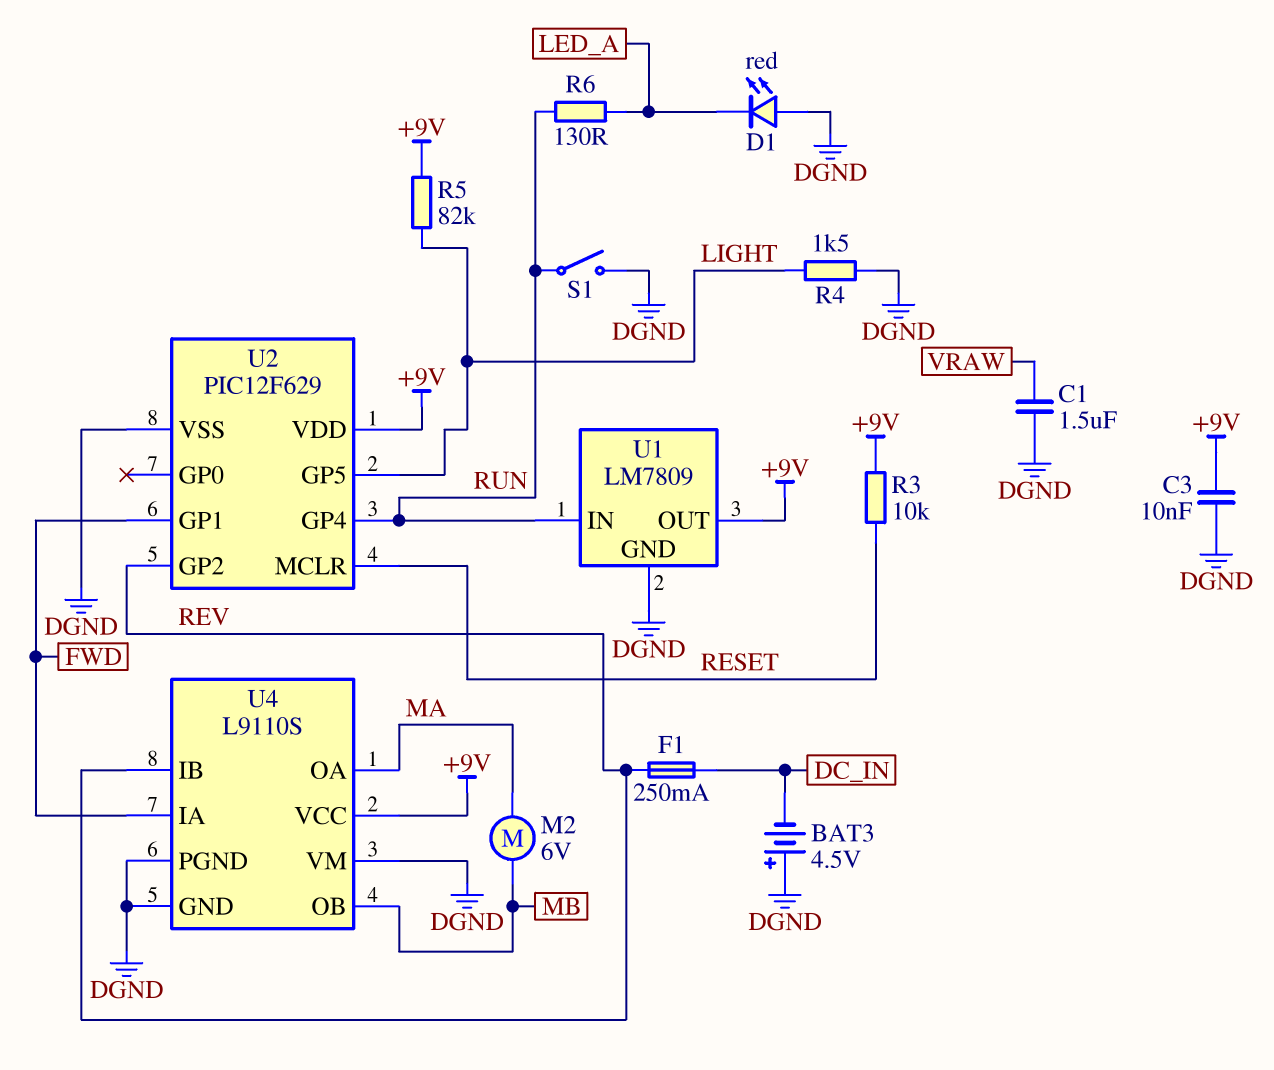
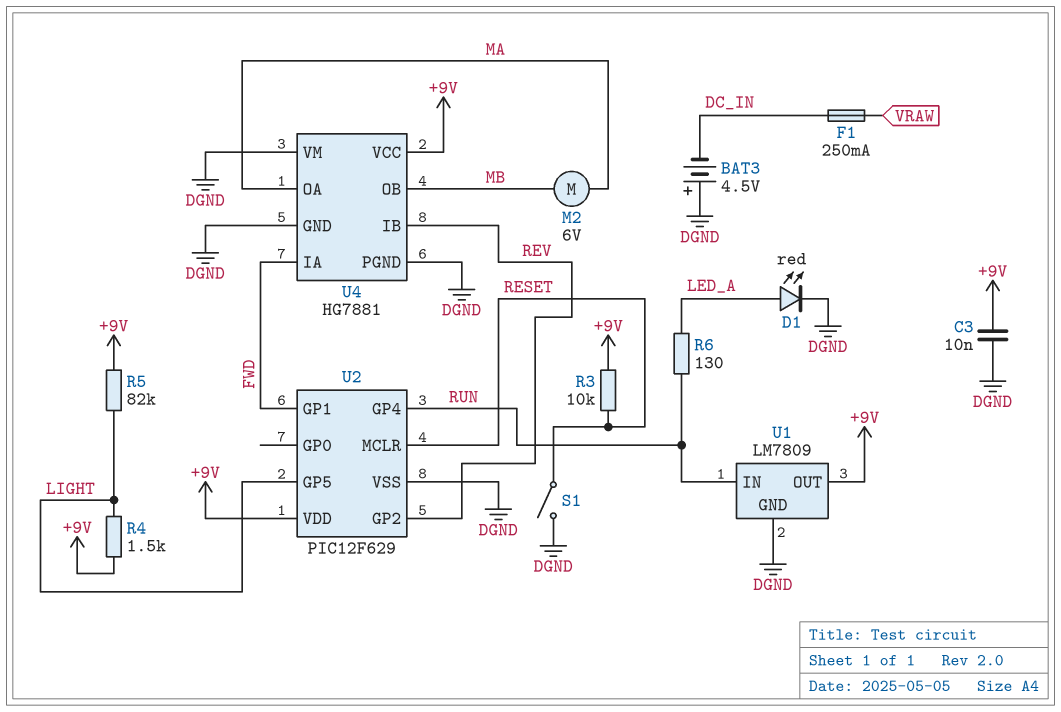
C1: 1.5uF (DGND, VRAW) -> none
D1: LED red (A DGND, K LED_A) -> LED red (A LED_A, K DGND)
F1: 250mA (DC_IN, REV) -> 250mA (DC_IN, VRAW)
R4: 1.5k (DGND, LIGHT) -> 1.5k (+9V, LIGHT)
S1: switch (DGND, RUN) -> switch (DGND, RESET)
U4: L9110S -> HG7881

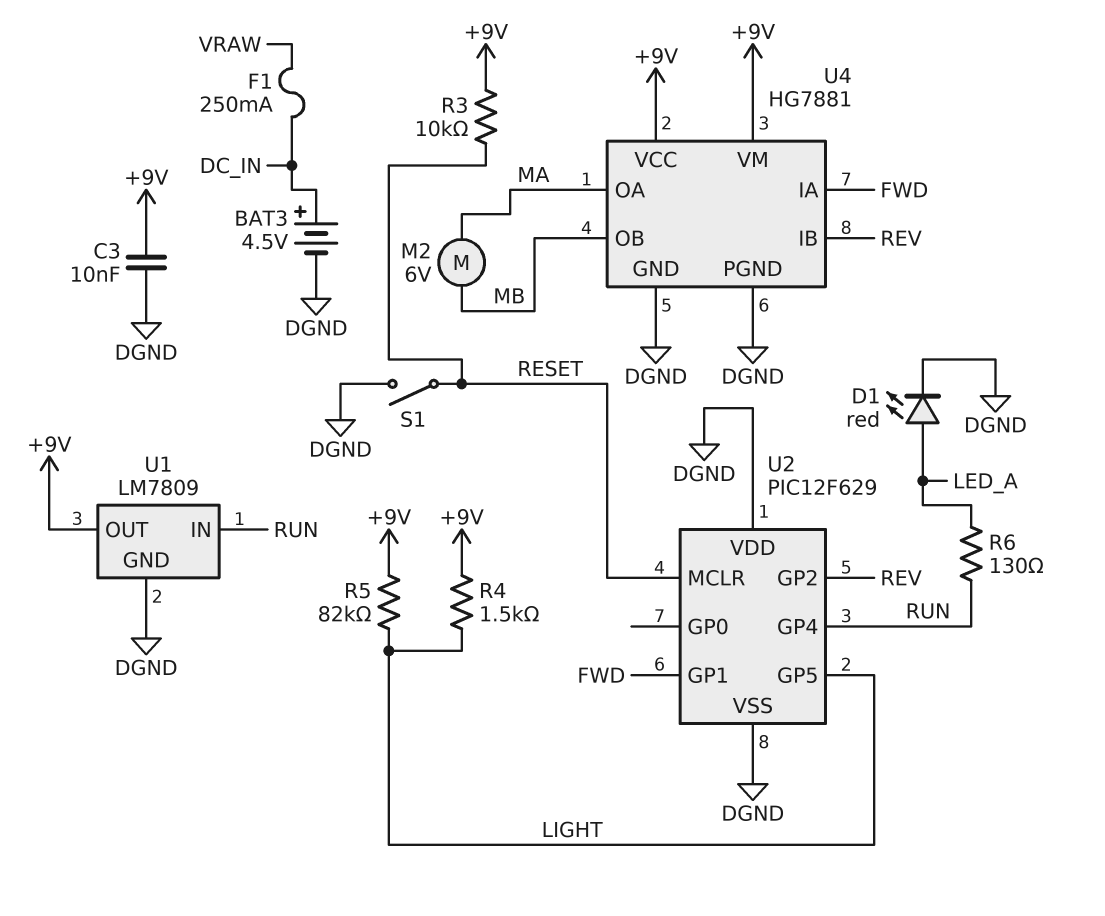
BAT3: 4.5V (plus DGND, minus DC_IN) -> 4.5V (plus DC_IN, minus DGND)
U2 pin VDD: +9V -> DGND
U4 pin VM: DGND -> +9V

